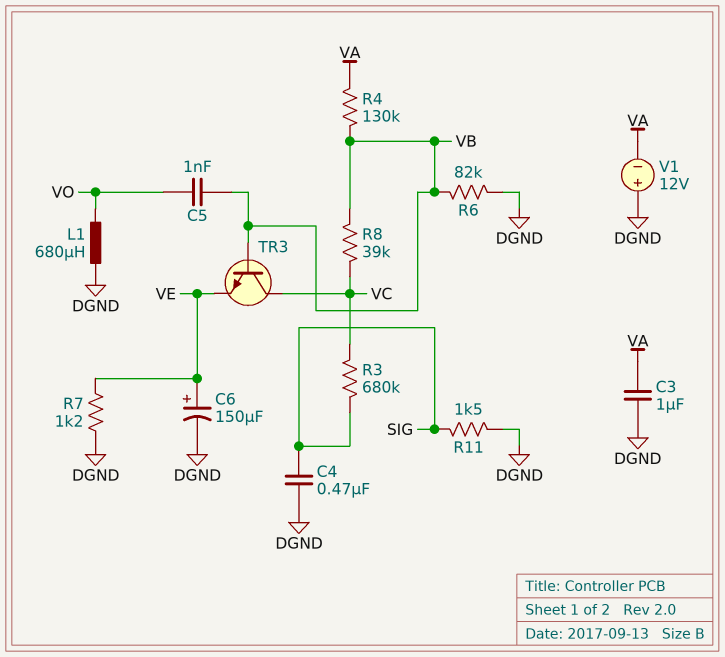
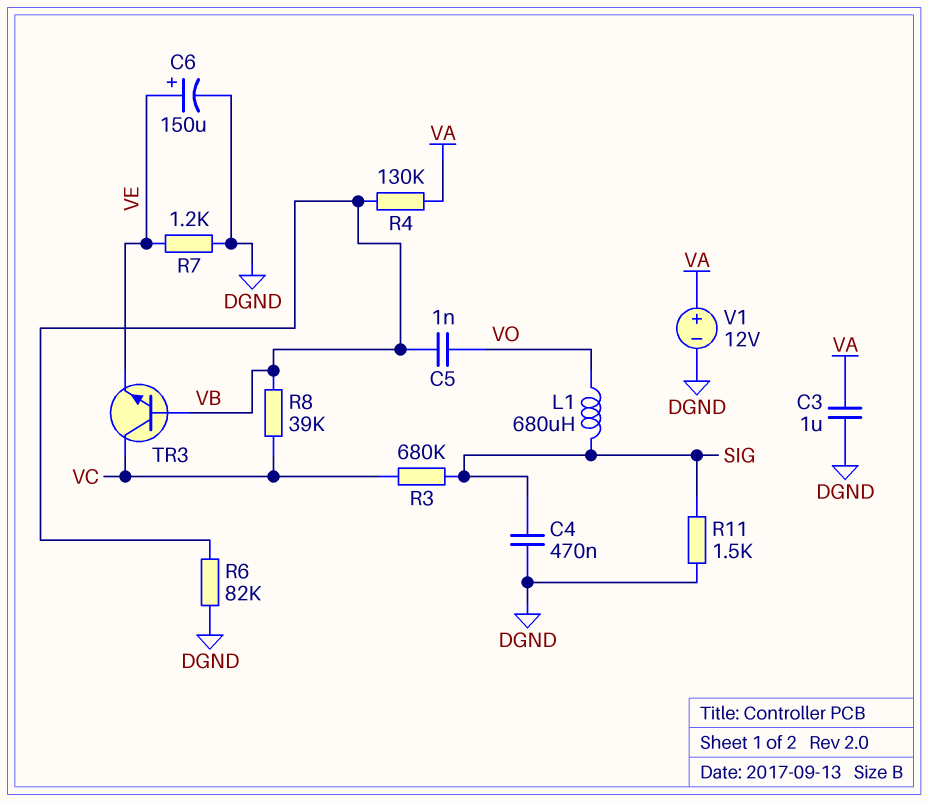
L1: 680uH (DGND, VO) -> 680uH (SIG, VO)
V1: 12V (plus DGND, minus VA) -> 12V (plus VA, minus DGND)

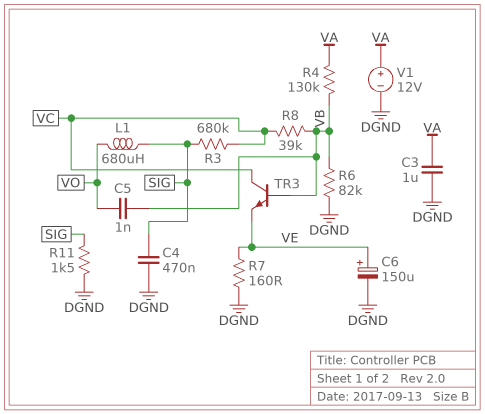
R7: 1.2k (DGND, VE) -> 160 (DGND, VE)

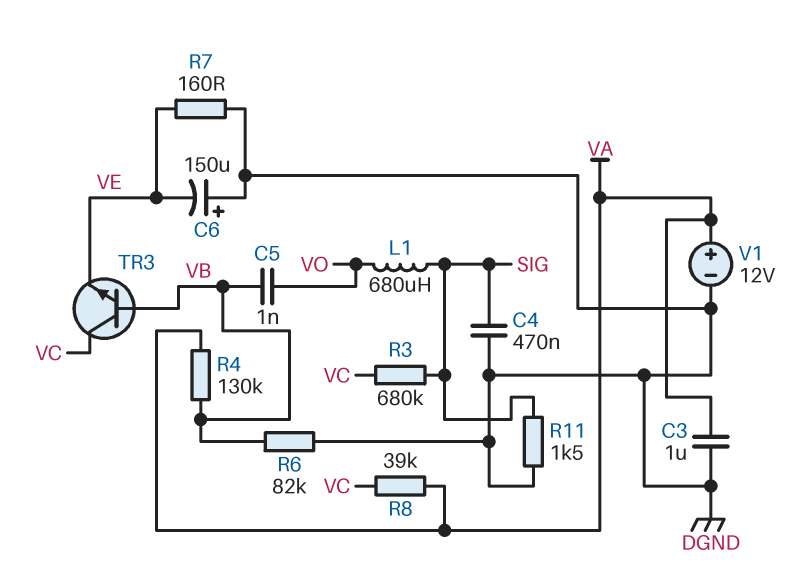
C6: 150uF (plus VE, minus DGND) -> 150uF (plus DGND, minus VE)
R8: 39k (VB, VC) -> 39k (VA, VC)

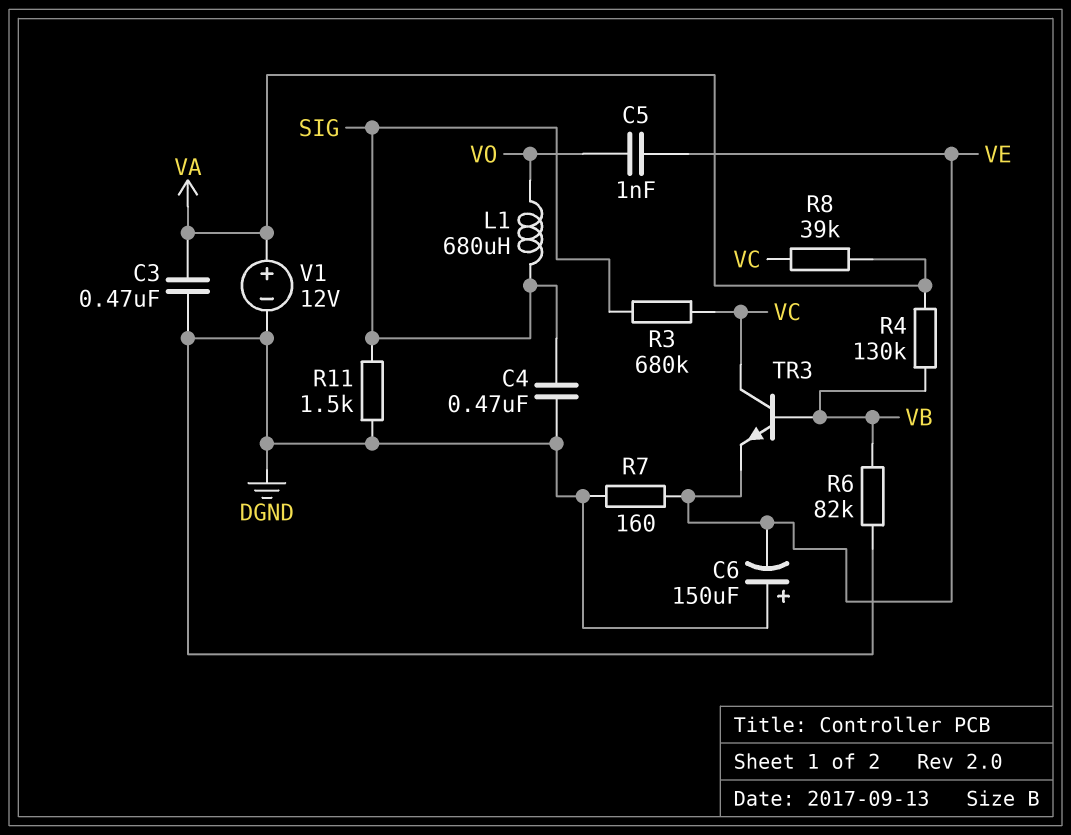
C3: 1uF (DGND, VA) -> 470nF (DGND, VA)
C5: 1nF (VB, VO) -> 1nF (VE, VO)

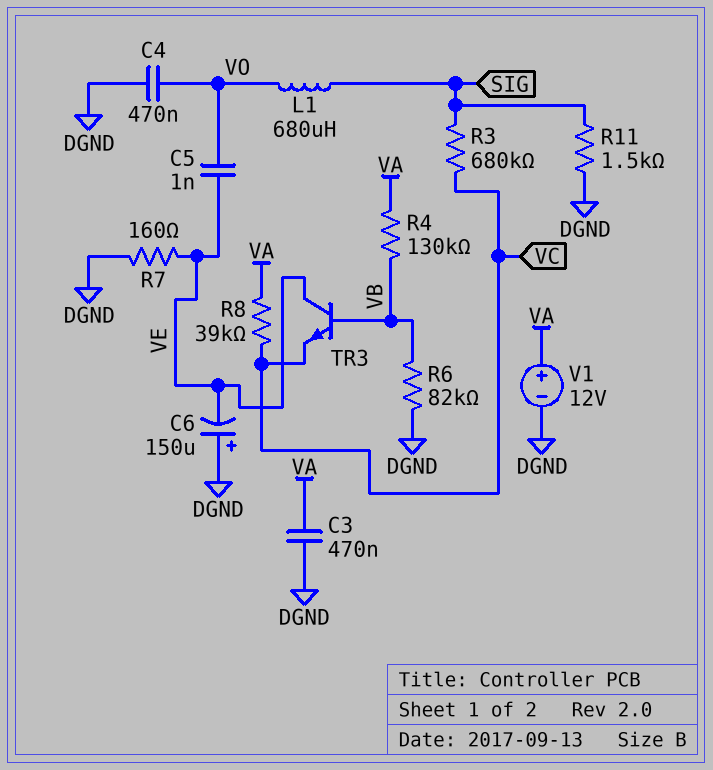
C4: 470nF (DGND, SIG) -> 470nF (DGND, VO)
TR3: NPN (B VB, C VC, E VE) -> NPN (B VB, C VE, E VC)

